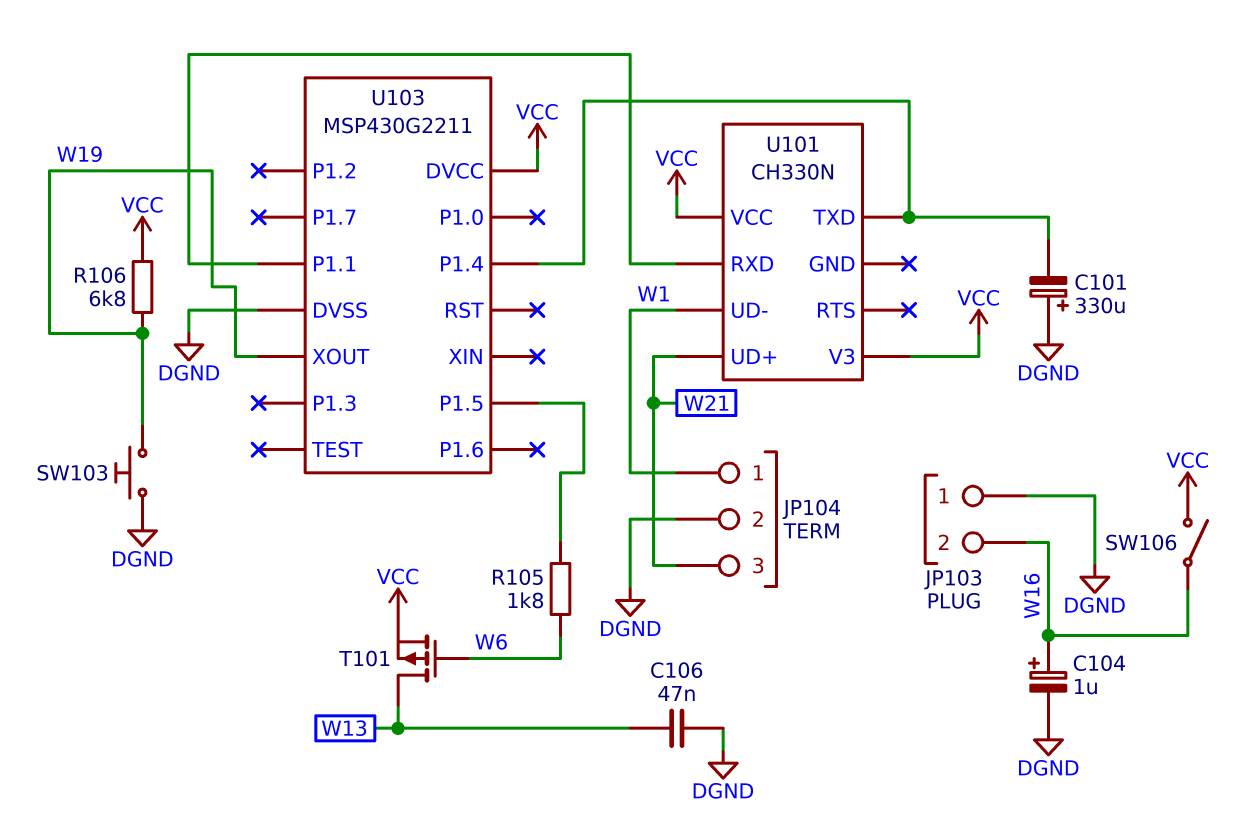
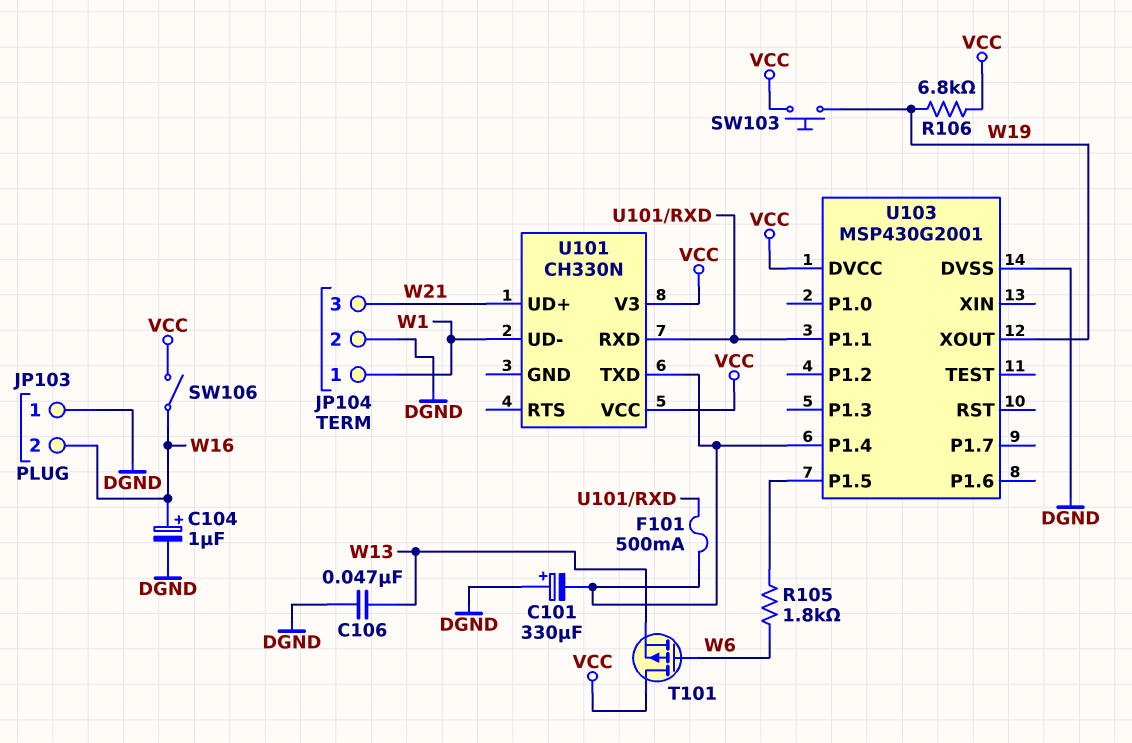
F101: none -> 500mA (U101/RXD, U101/TXD)
SW103: button (DGND, W19) -> button (VCC, W19)
T101: PMOS (G W6, D W13, S VCC) -> PMOS (G W6, D VCC, S W13)
U103: MSP430G2211 -> MSP430G2001

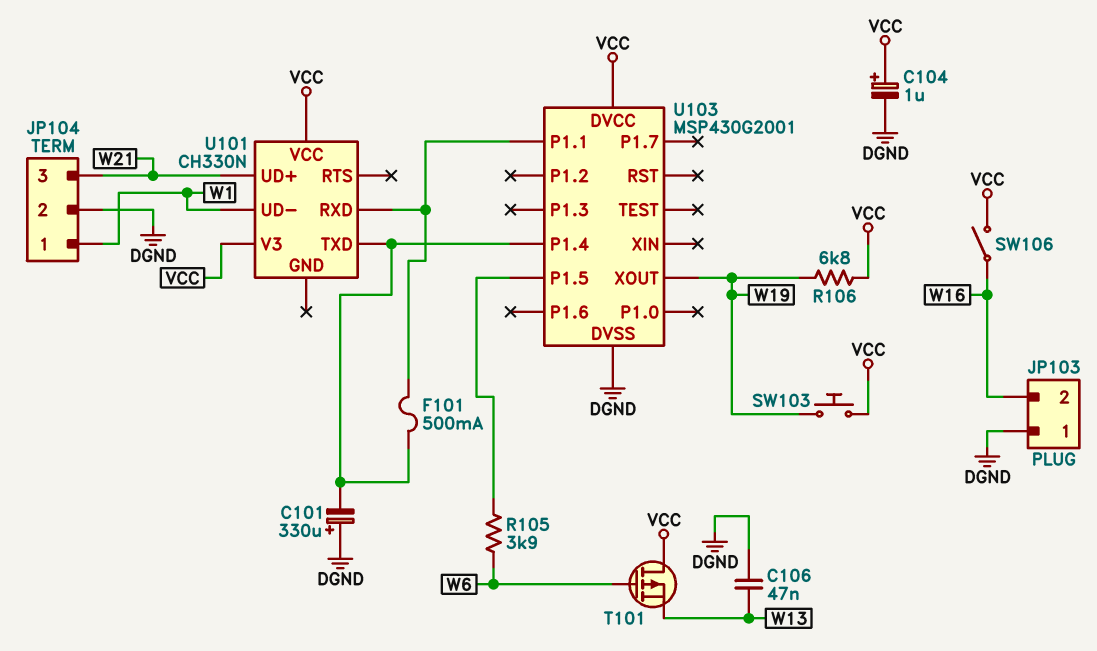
C104: 1uF (plus W16, minus DGND) -> 1uF (plus VCC, minus DGND)
R105: 1.8k (U103/P1.5, W6) -> 3.9k (U103/P1.5, W6)

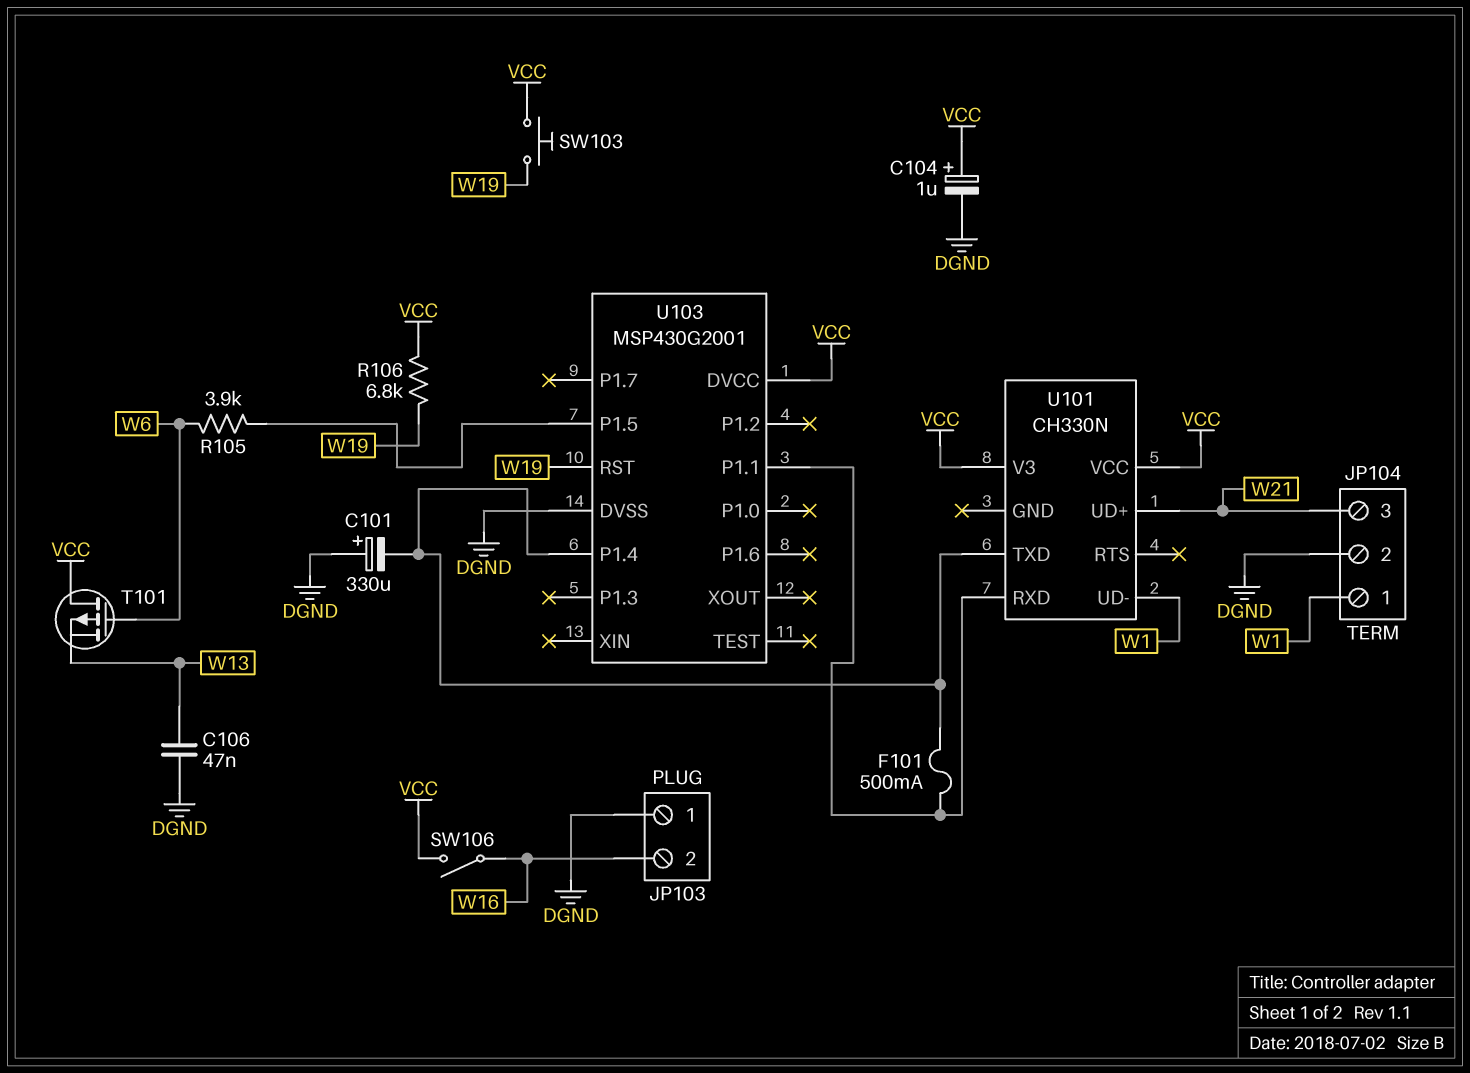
U103 pin RST: none -> W19
U103 pin XOUT: W19 -> none

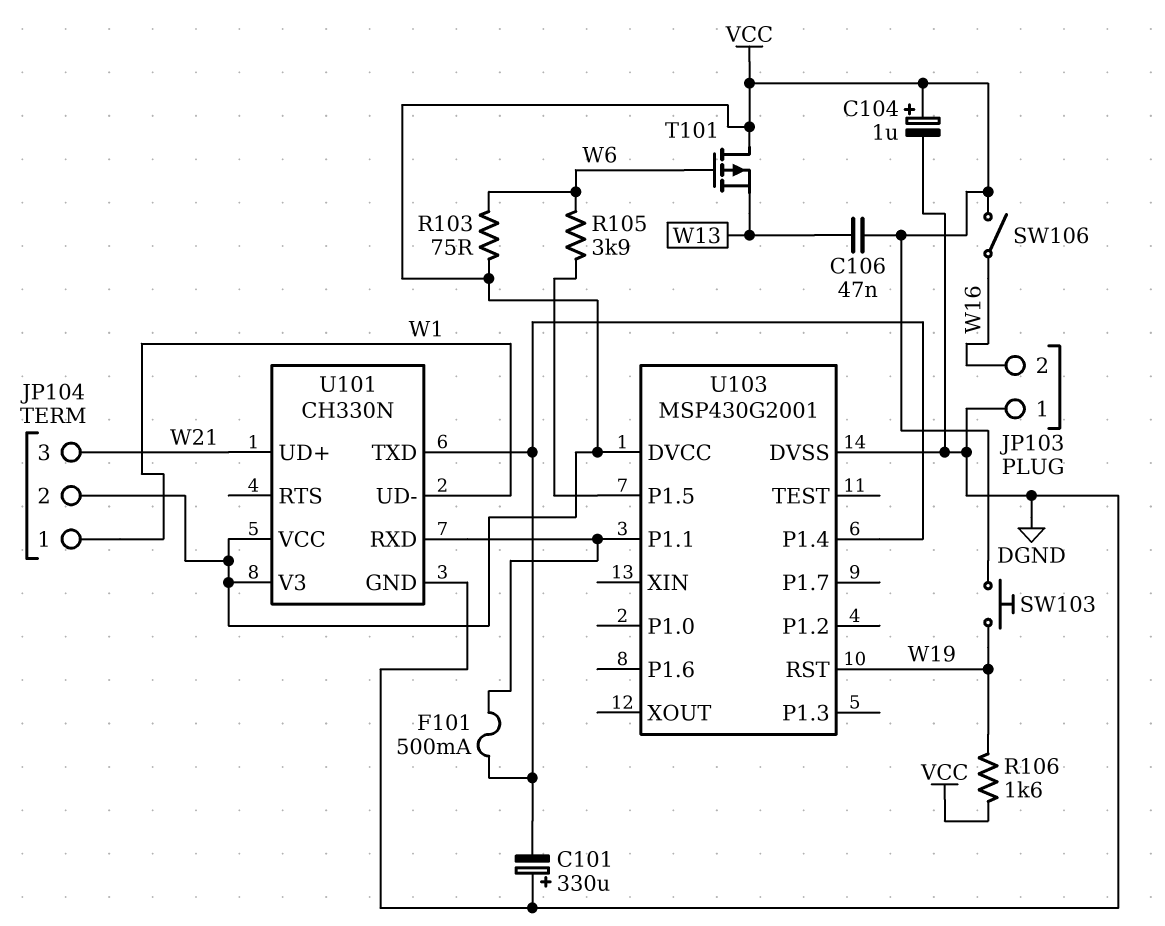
C106: 47nF (DGND, W13) -> 47nF (VCC, W13)
JP104 pin 2: DGND -> VCC
R103: none -> 75 (VCC, W6)
R106: 6.8k (VCC, W19) -> 1.6k (VCC, W19)
U101 pin GND: none -> DGND

